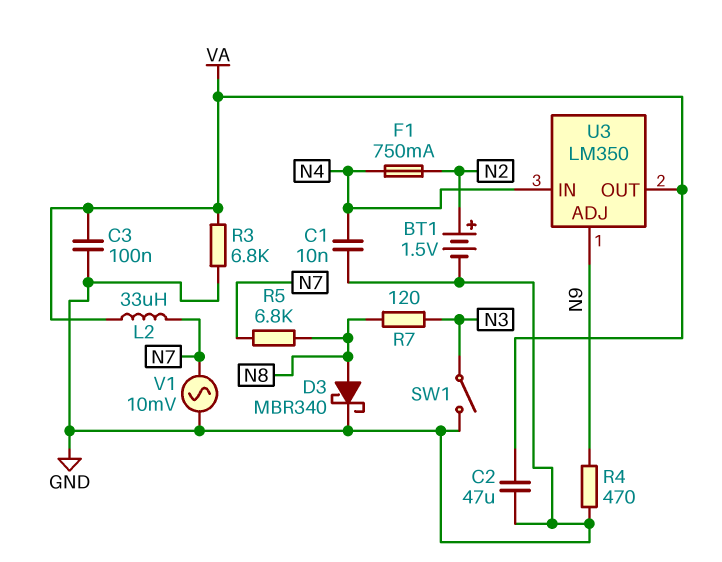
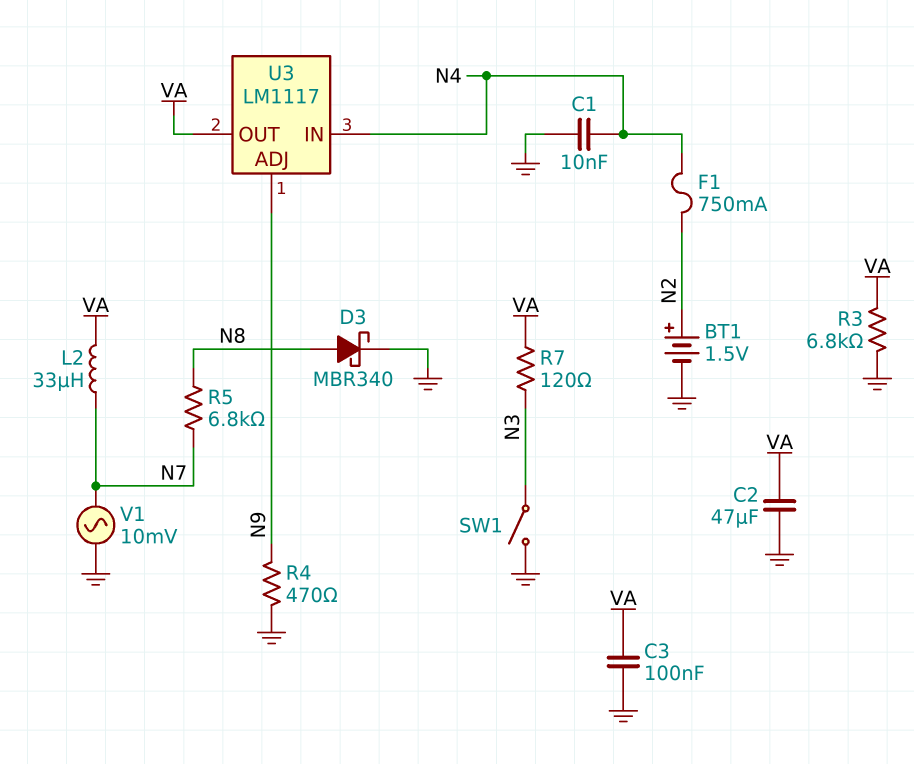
R7: 120 (N3, N8) -> 120 (N3, VA)
U3: LM350 -> LM1117

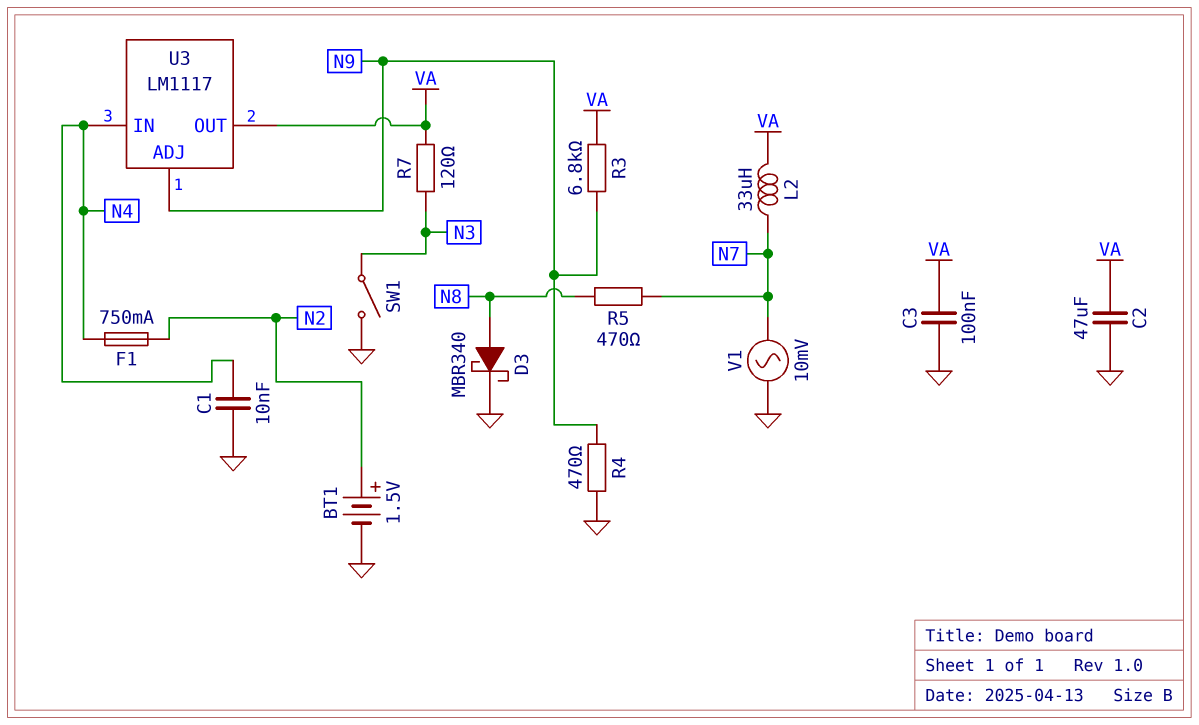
R3: 6.8k (GND, VA) -> 6.8k (N9, VA)
R5: 6.8k (N7, N8) -> 470 (N7, N8)

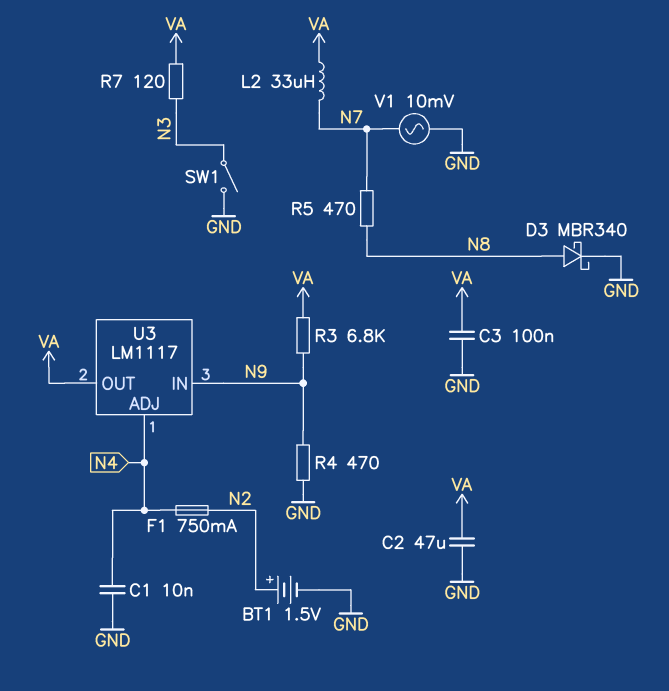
U3 pin ADJ: N9 -> N4
U3 pin IN: N4 -> N9

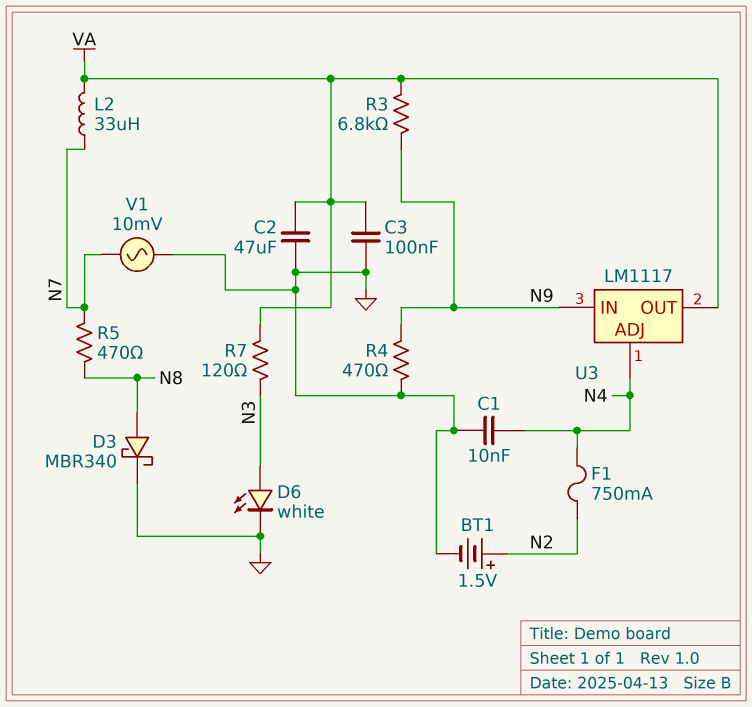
D6: none -> LED white (A N3, K GND)
SW1: switch (GND, N3) -> none

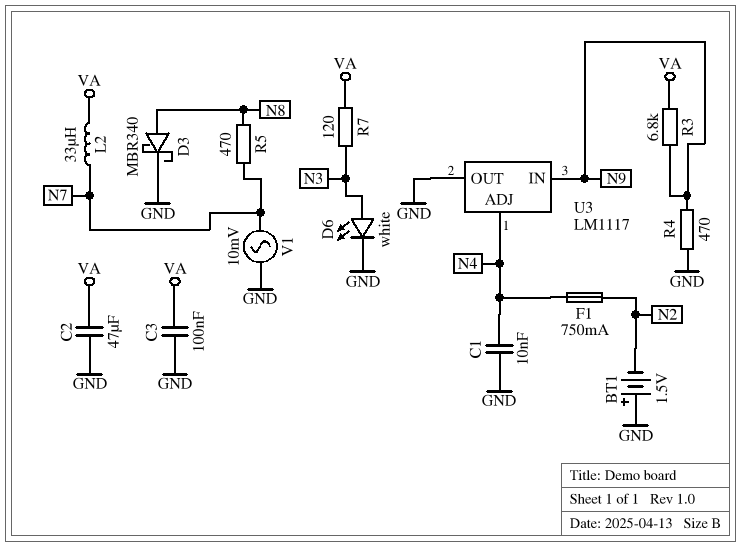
BT1: 1.5V (plus N2, minus GND) -> 1.5V (plus GND, minus N2)
U3 pin OUT: VA -> GND

